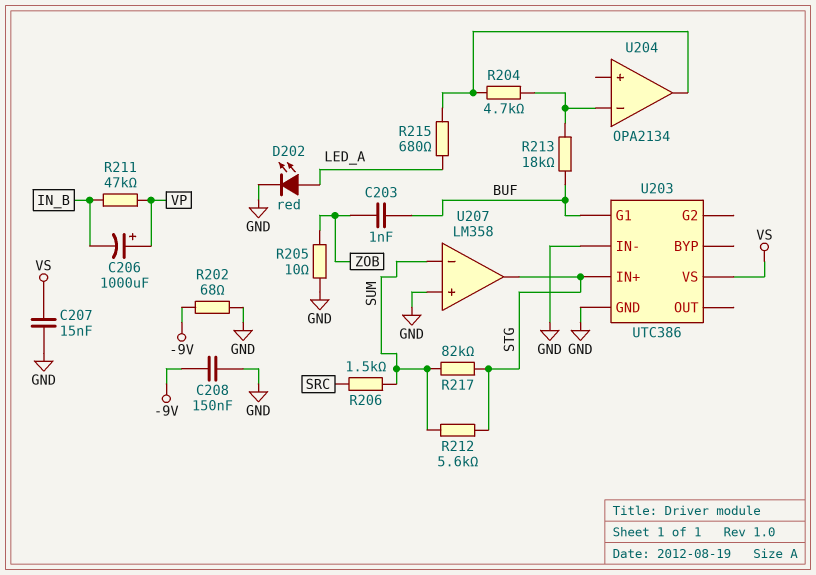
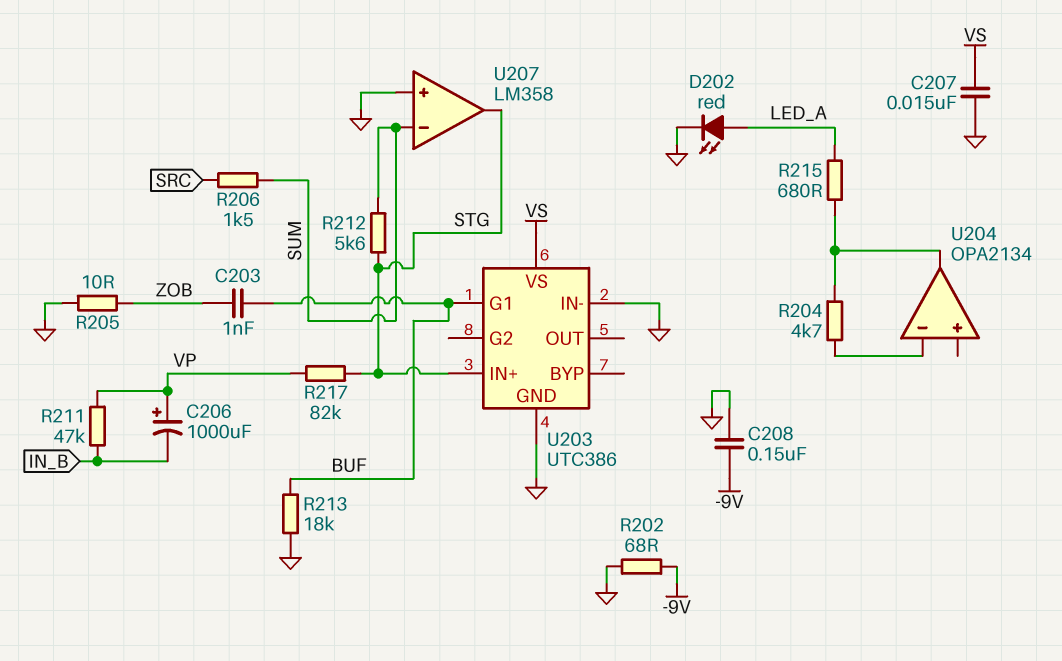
R213: 18k (BUF, U204/in-) -> 18k (BUF, GND)
R217: 82k (STG, SUM) -> 82k (STG, VP)

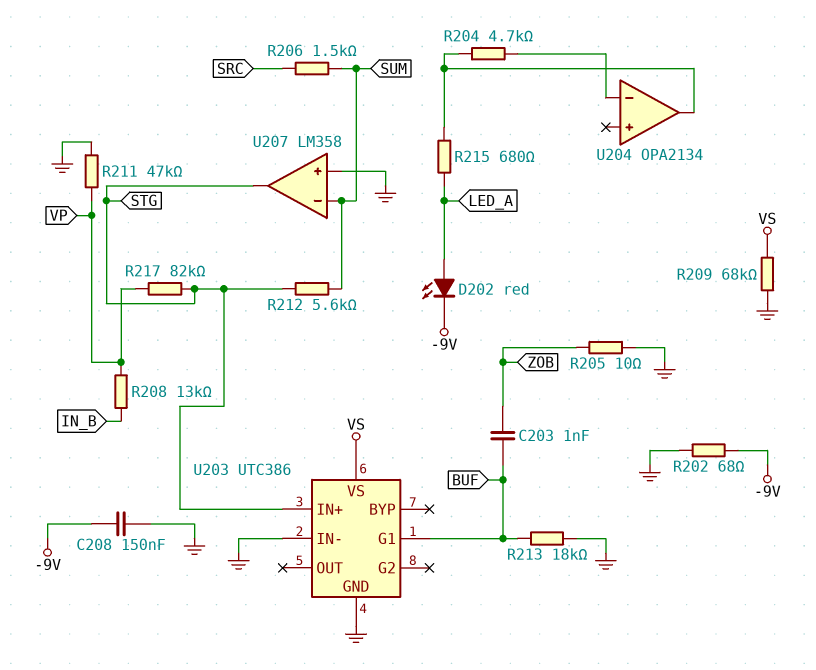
C206: 1000uF (plus VP, minus IN_B) -> none
C207: 15nF (GND, VS) -> none
D202: LED red (A LED_A, K GND) -> LED red (A LED_A, K -9V)
R208: none -> 13k (IN_B, VP)
R209: none -> 68k (GND, VS)
R211: 47k (IN_B, VP) -> 47k (GND, VP)

